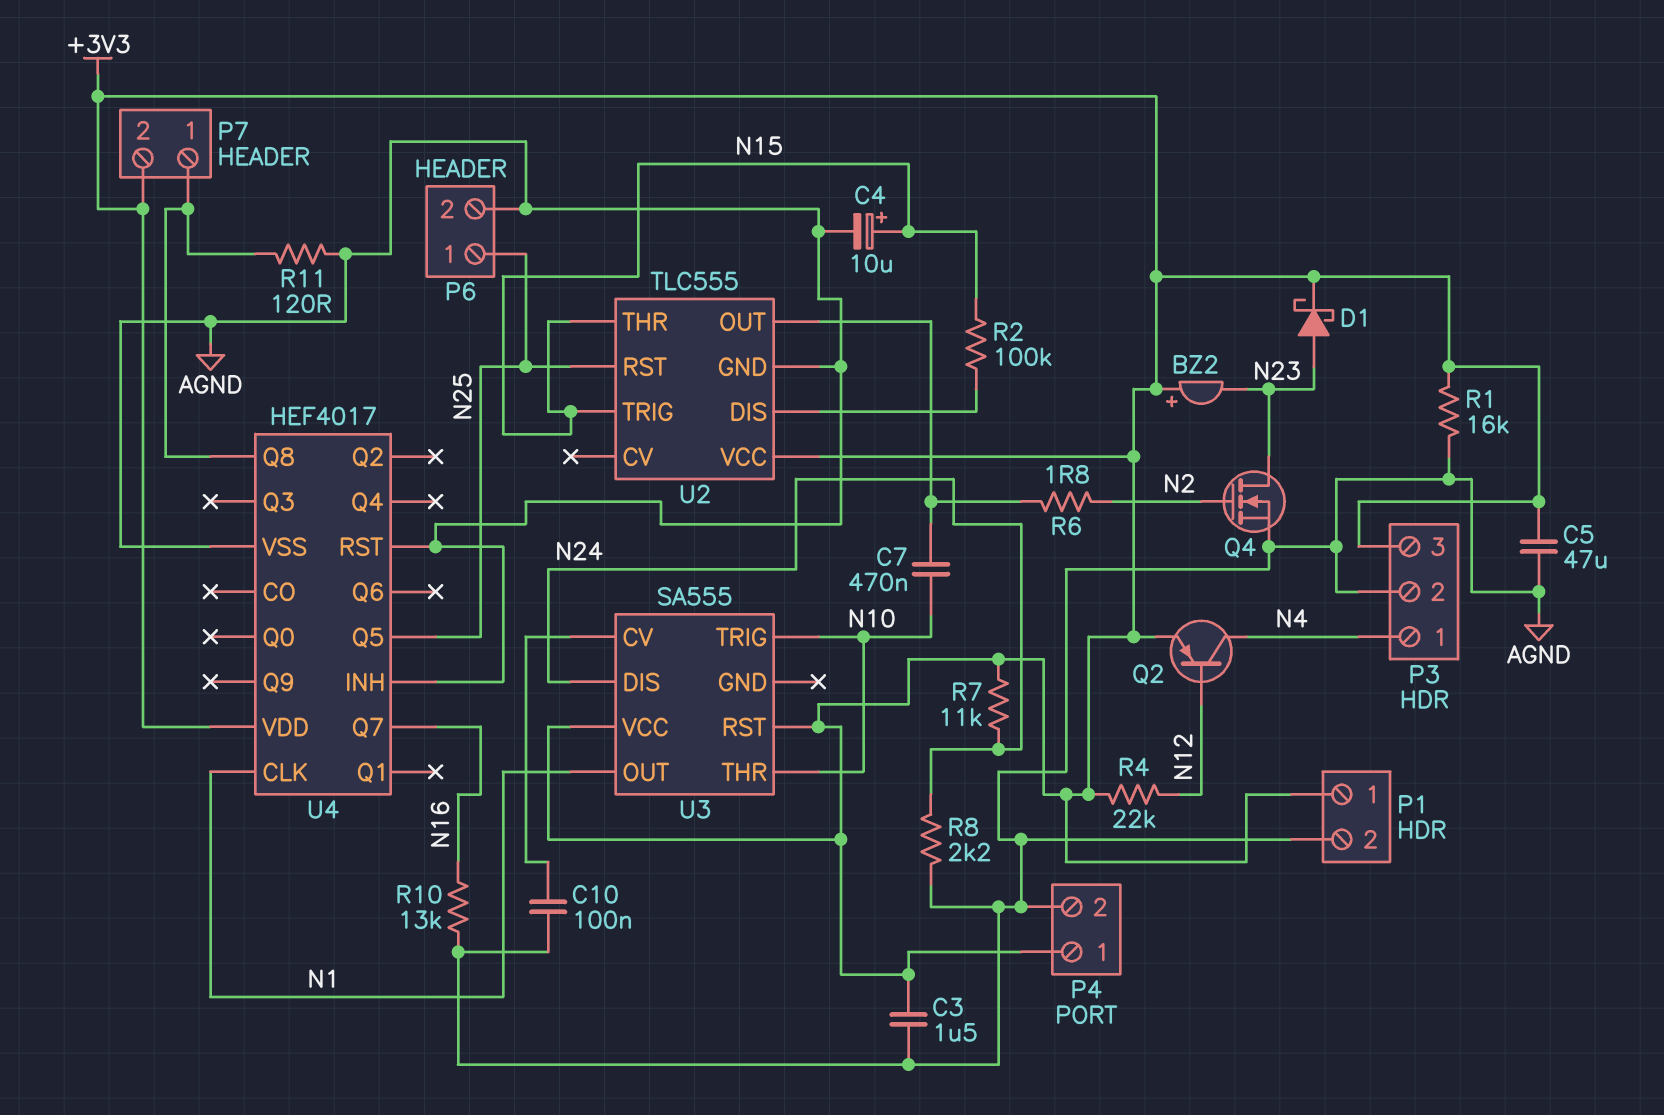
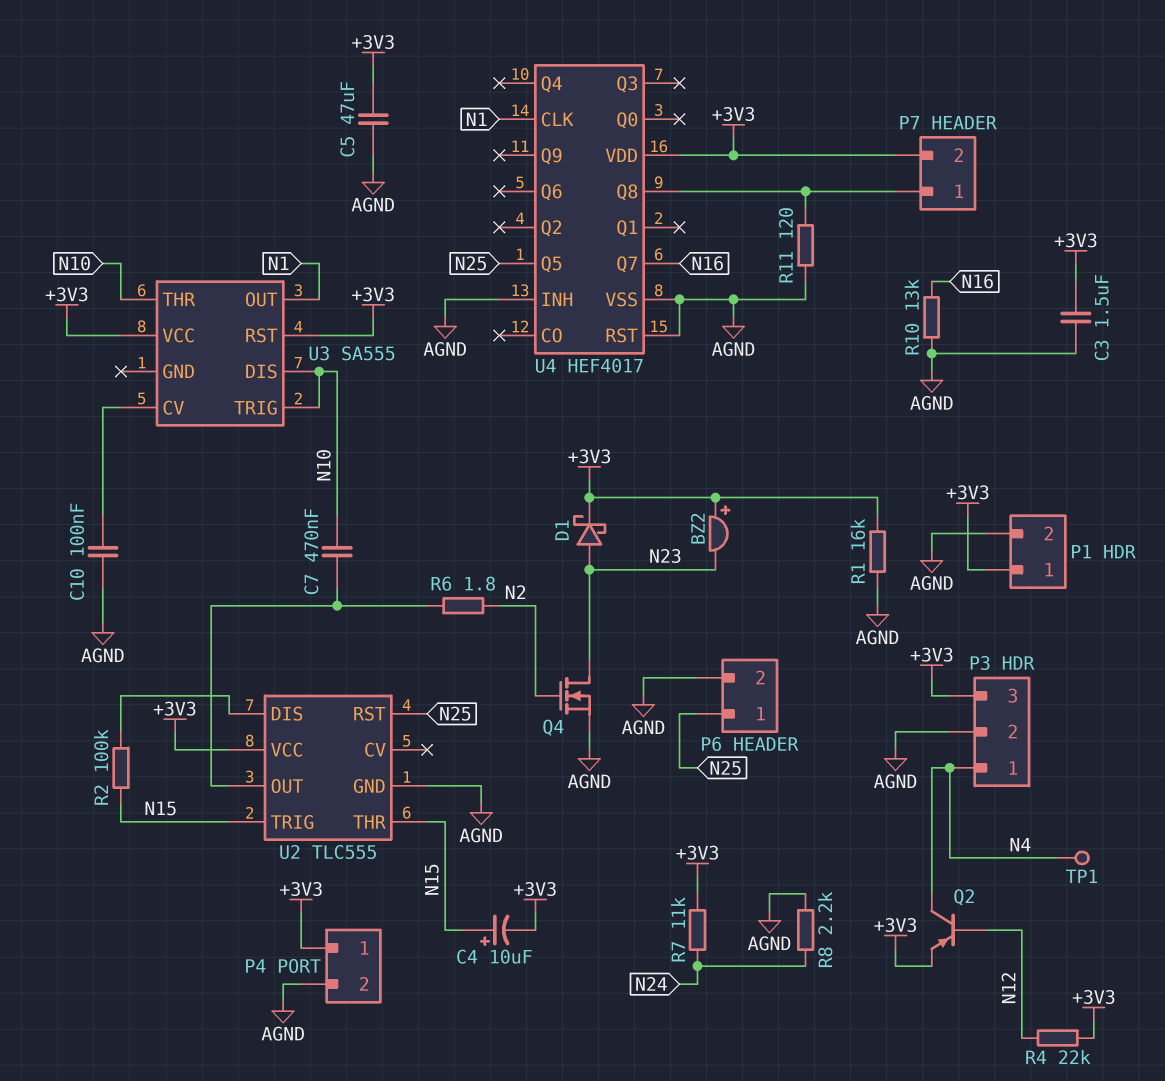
C4: 10uF (plus N15, minus AGND) -> 10uF (plus N15, minus +3V3)
TP1: none -> test point (N4)
U3 pin DIS: N24 -> N10

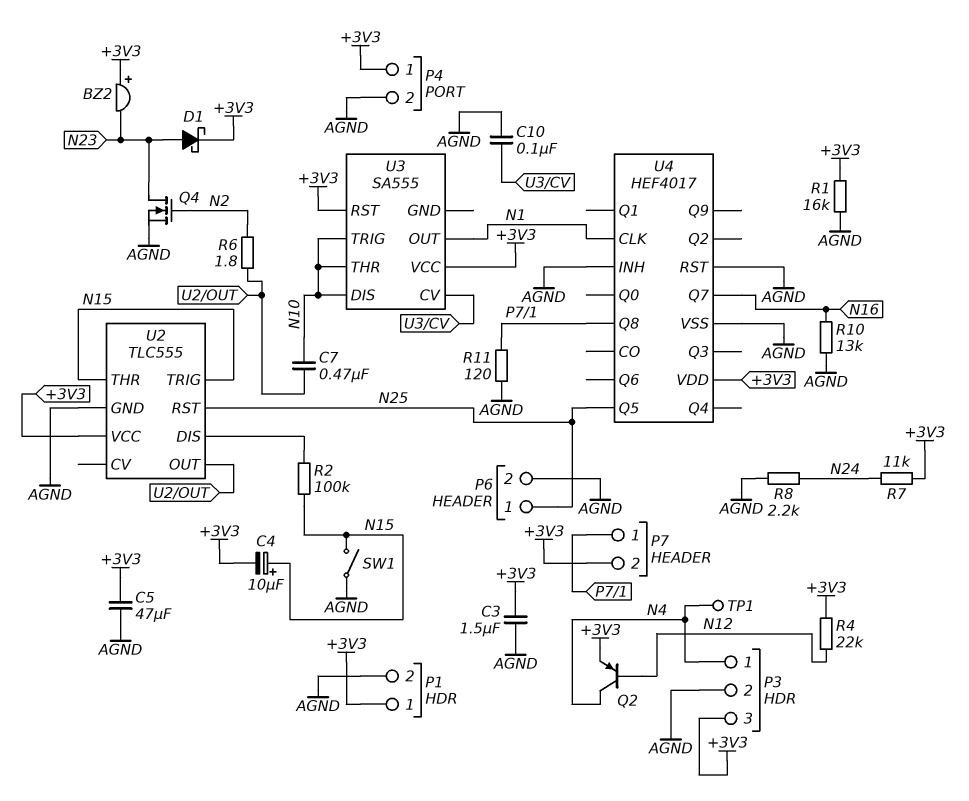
SW1: none -> switch (AGND, N15)

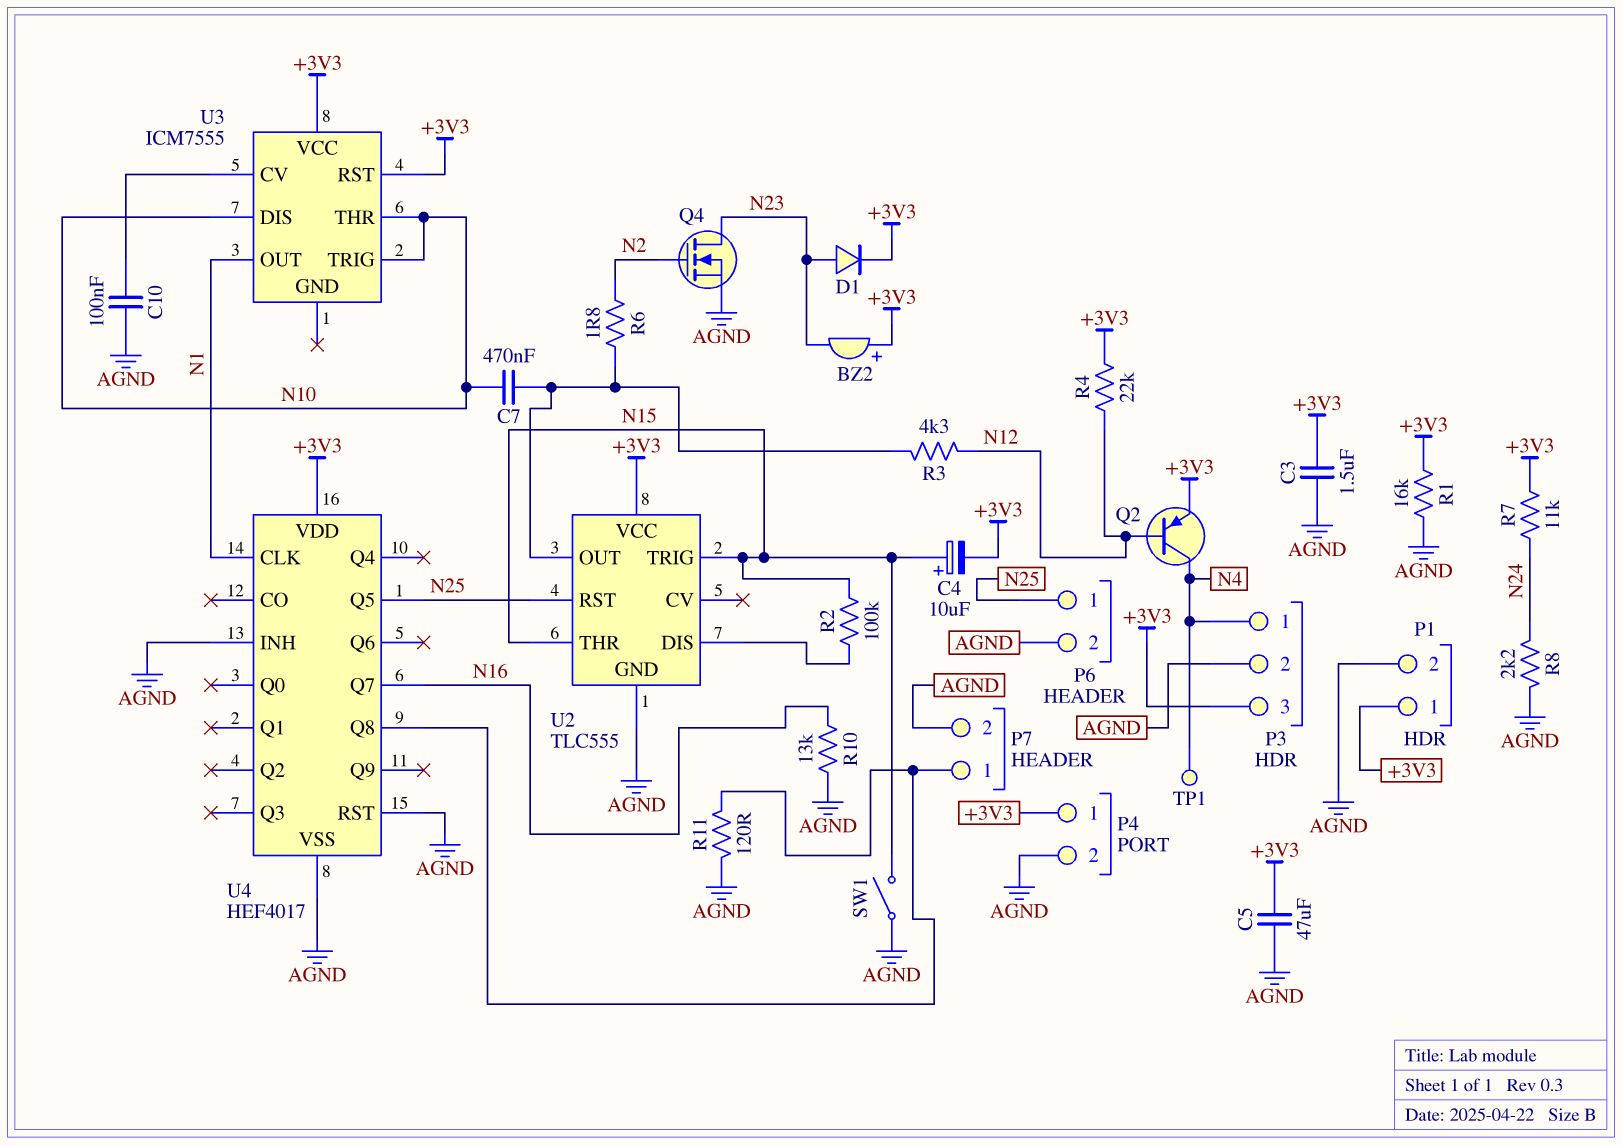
D1: schottky (A N23, K +3V3) -> diode (A N23, K +3V3)
P7 pin 2: +3V3 -> AGND
R3: none -> 4.3k (N12, U2/OUT)
U3: SA555 -> ICM7555

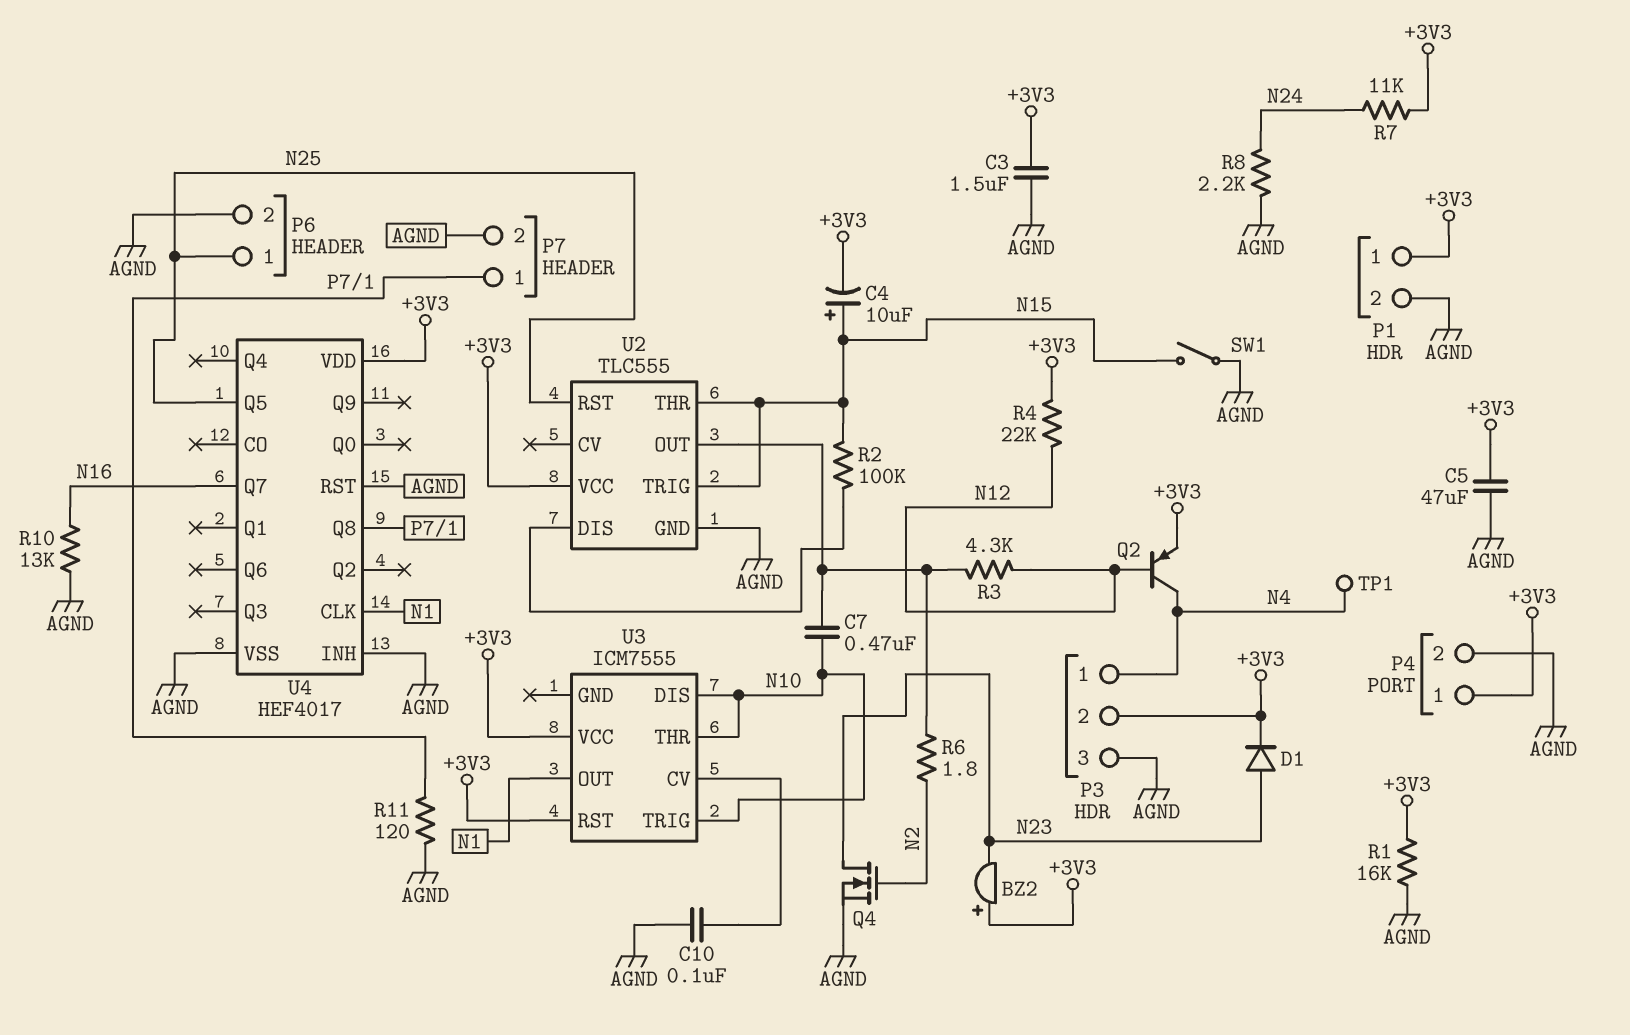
P3 pin 2: AGND -> +3V3
P3 pin 3: +3V3 -> AGND

